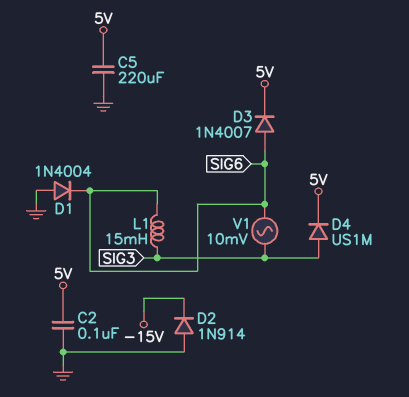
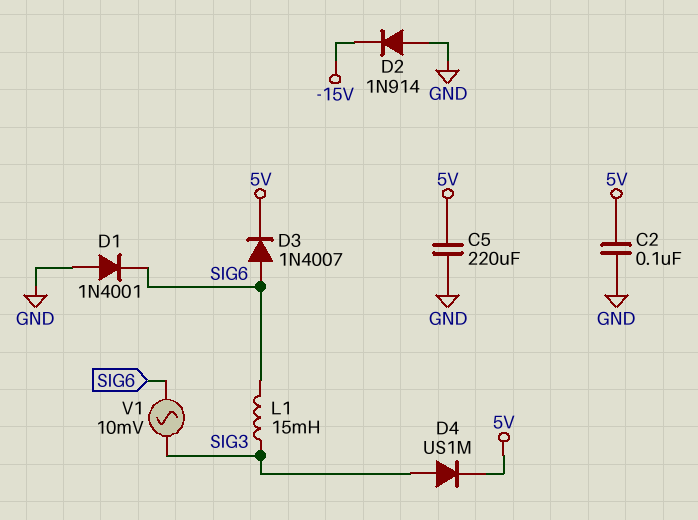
D1: diode 1N4004 (A GND, K SIG6) -> diode 1N4001 (A GND, K SIG6)

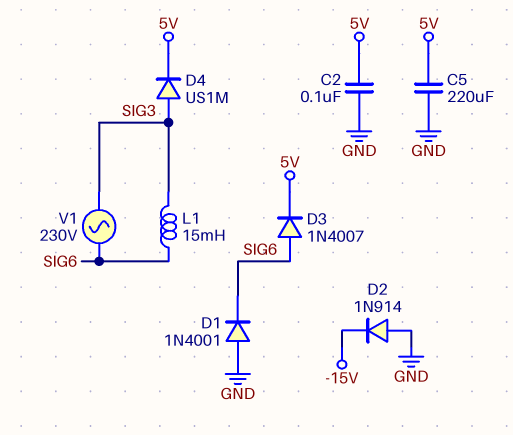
V1: AC 10mV (SIG3, SIG6) -> AC 230V (SIG3, SIG6)

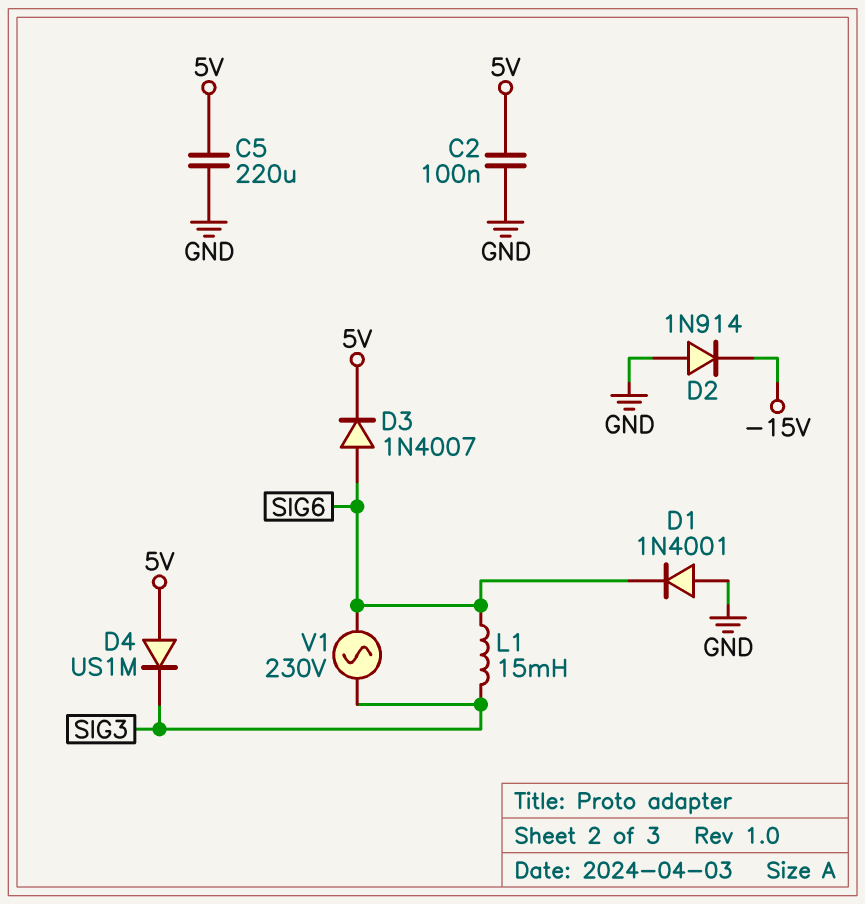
D4: diode US1M (A SIG3, K 5V) -> diode US1M (A 5V, K SIG3)

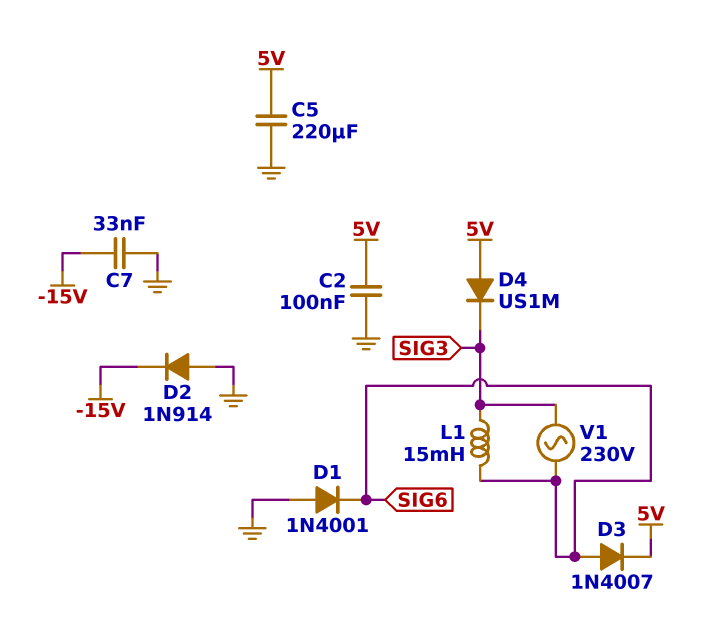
C7: none -> 33nF (-15V, GND)

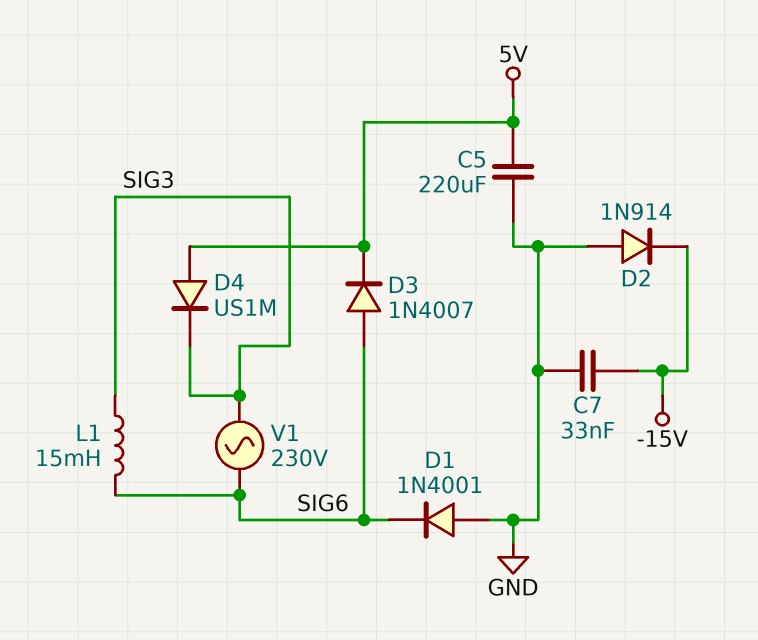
C2: 100nF (5V, GND) -> none

